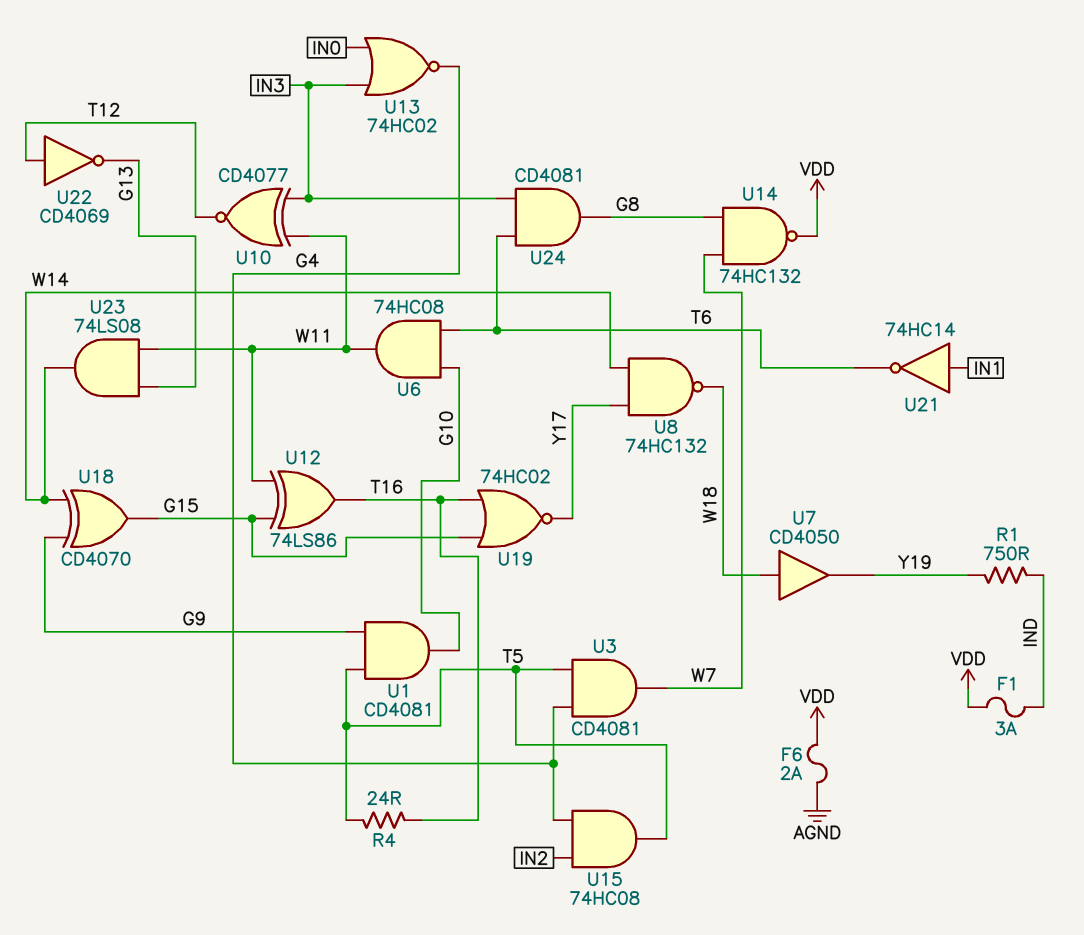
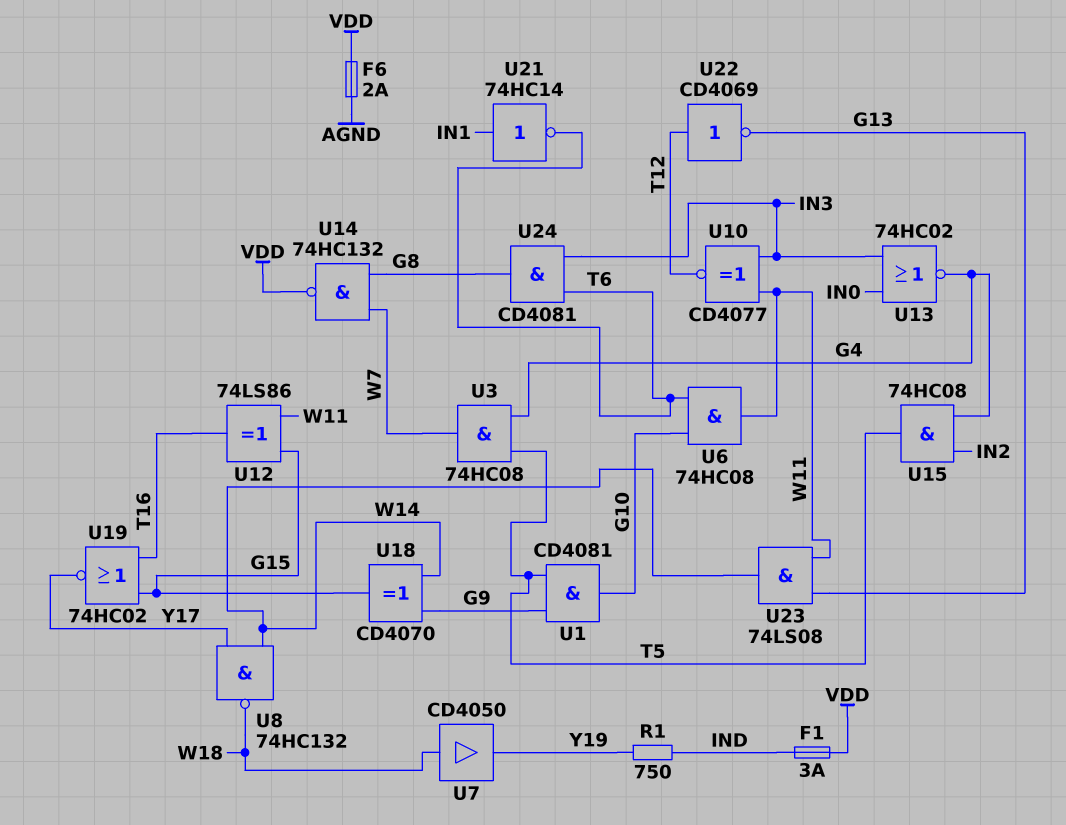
R4: 24 (T5, T16) -> none
U3: AND CD4081 (in G4, in T5, out W7) -> AND 74HC08 (in G4, in T5, out W7)

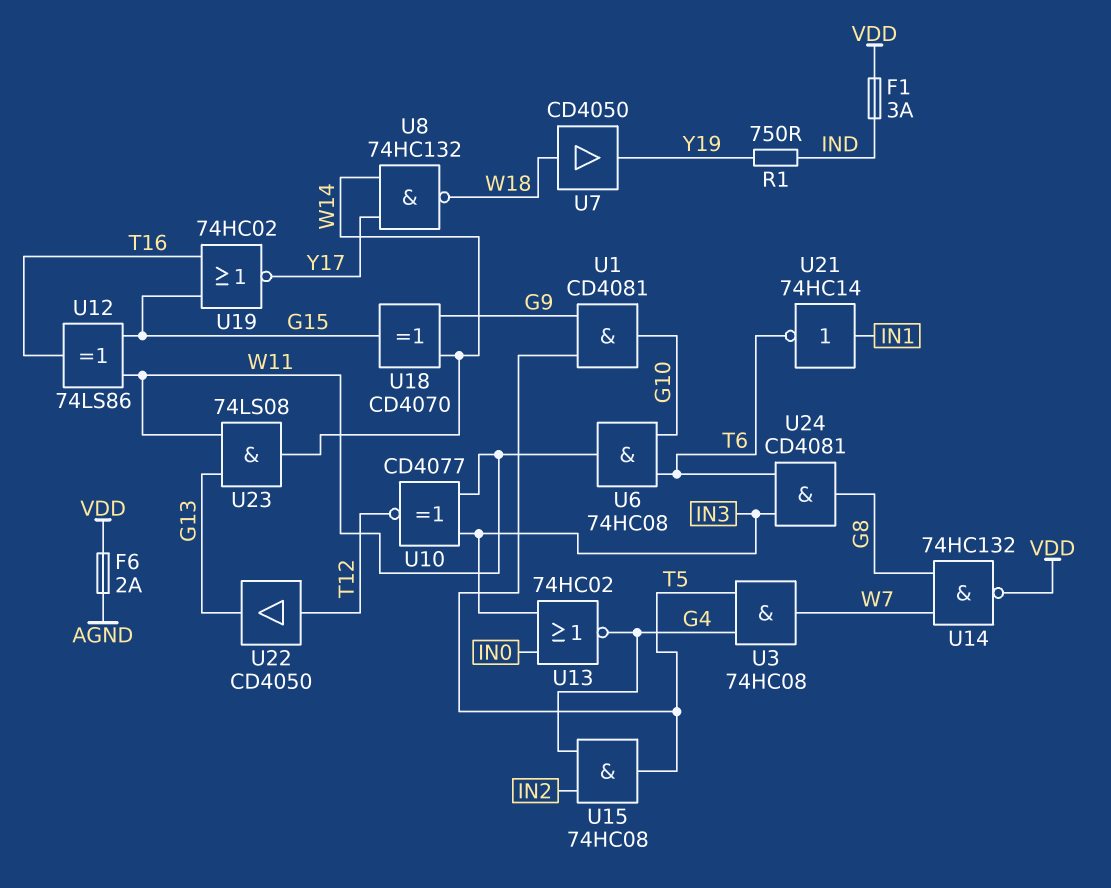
U22: NOT CD4069 (in T12, out G13) -> buffer CD4050 (in T12, out G13)

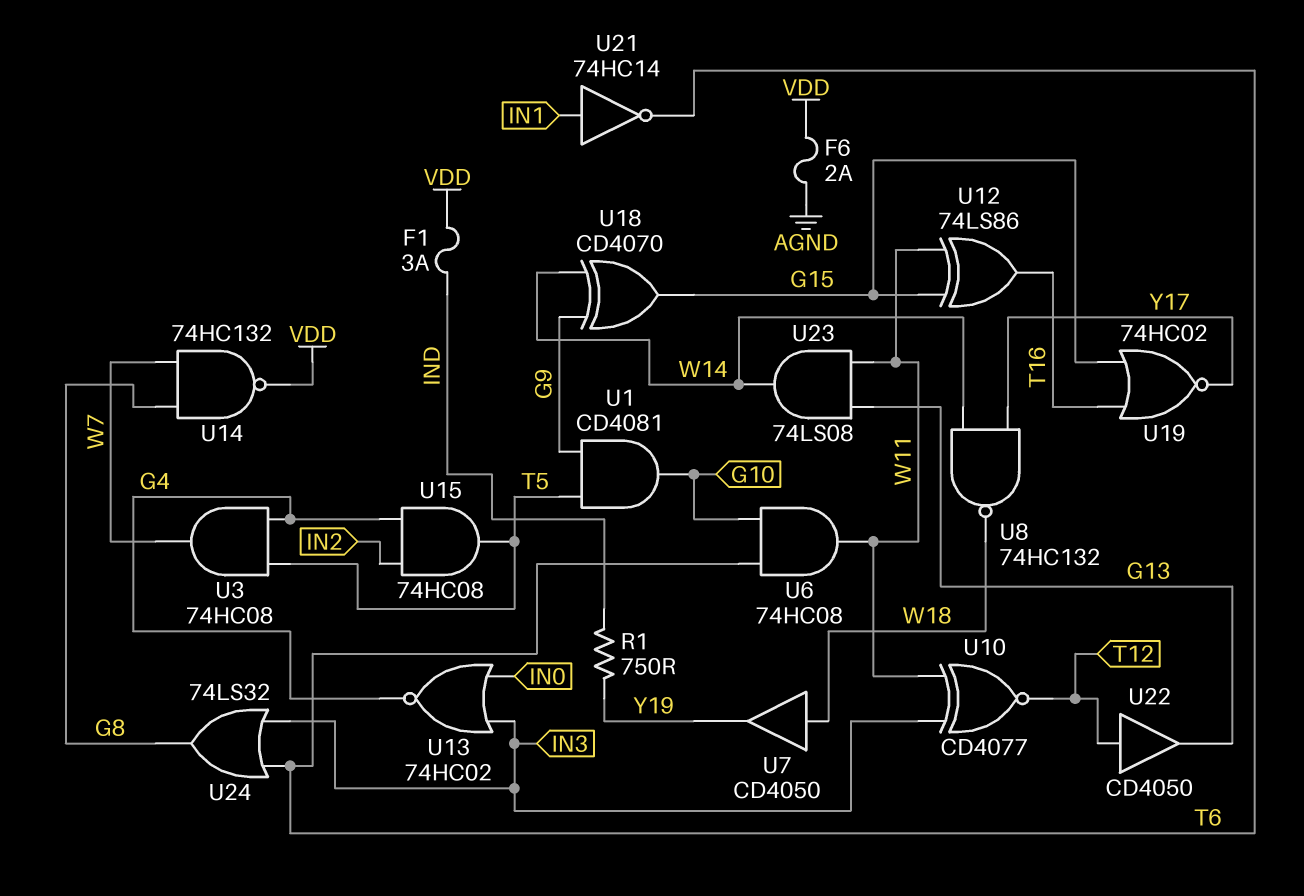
U24: AND CD4081 (in IN3, in T6, out G8) -> OR 74LS32 (in IN3, in T6, out G8)

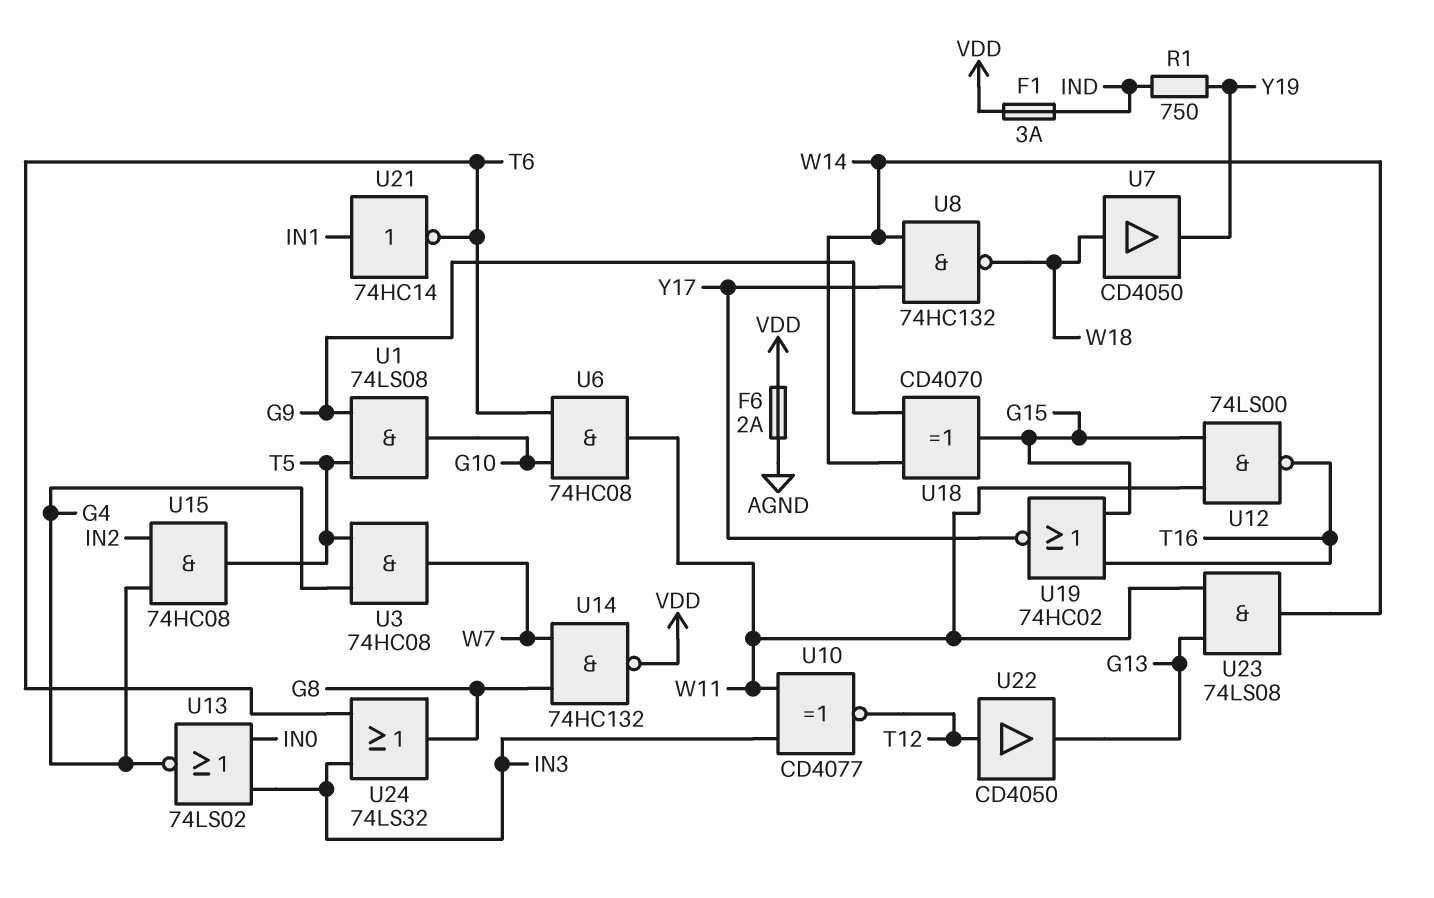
U1: AND CD4081 (in G9, in T5, out G10) -> AND 74LS08 (in G9, in T5, out G10)
U12: XOR 74LS86 (in G15, in W11, out T16) -> NAND 74LS00 (in G15, in W11, out T16)
U13: NOR 74HC02 (in IN0, in IN3, out G4) -> NOR 74LS02 (in IN0, in IN3, out G4)

